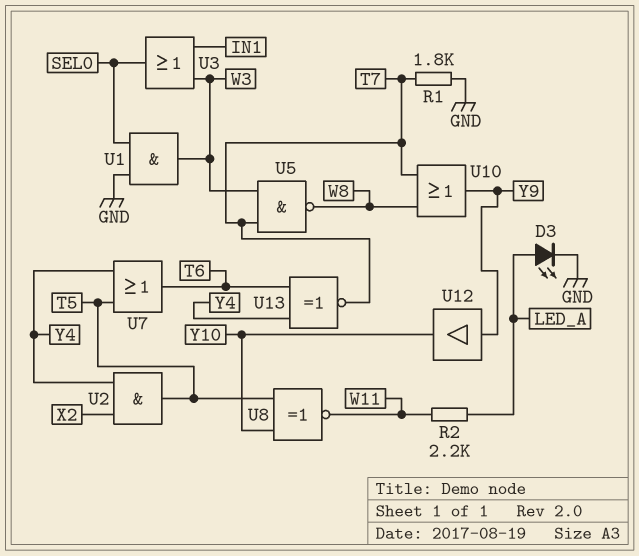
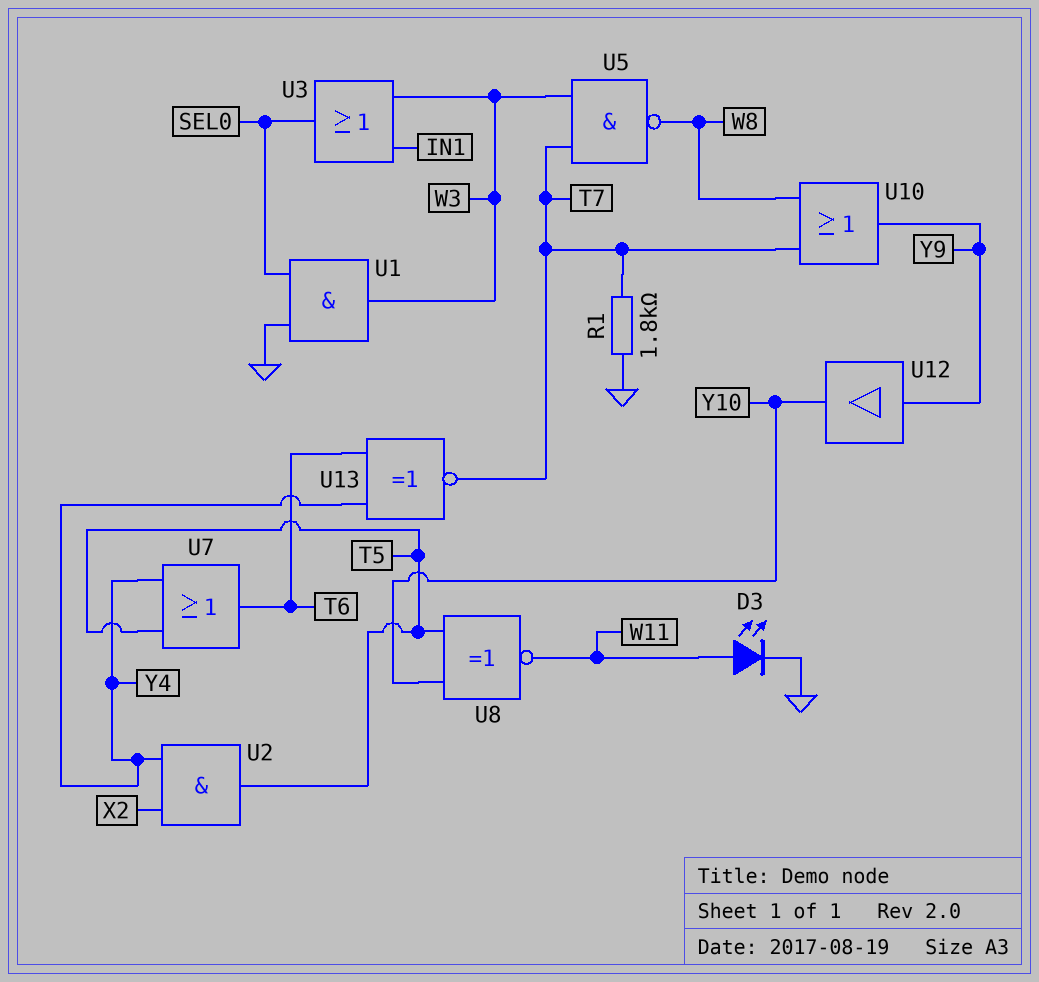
D3: LED (A LED_A, K GND) -> LED (A W11, K GND)
R2: 2.2k (LED_A, W11) -> none

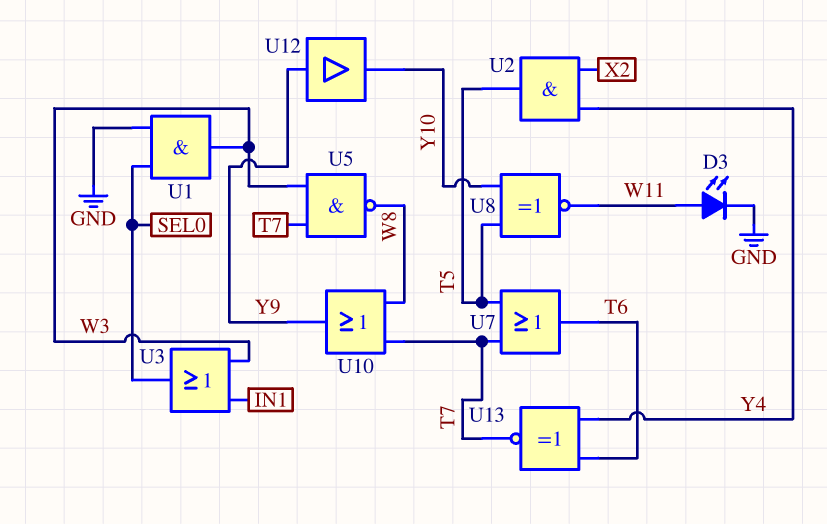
R1: 1.8k (GND, T7) -> none
U7: OR (in T5, in Y4, out T6) -> OR (in T5, in T7, out T6)

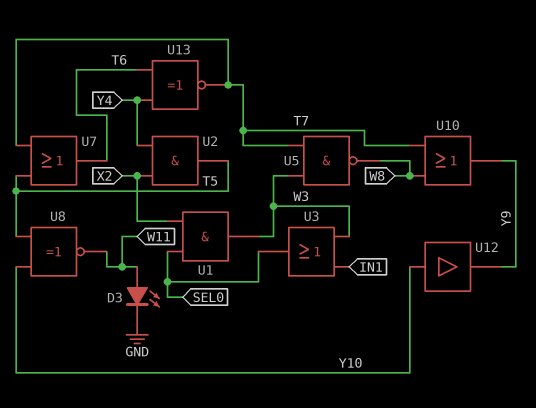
U1: AND (in GND, in SEL0, out W3) -> AND (in SEL0, in X2, out W3)
U12: buffer (in Y9, out Y10) -> buffer (in Y10, out Y9)

